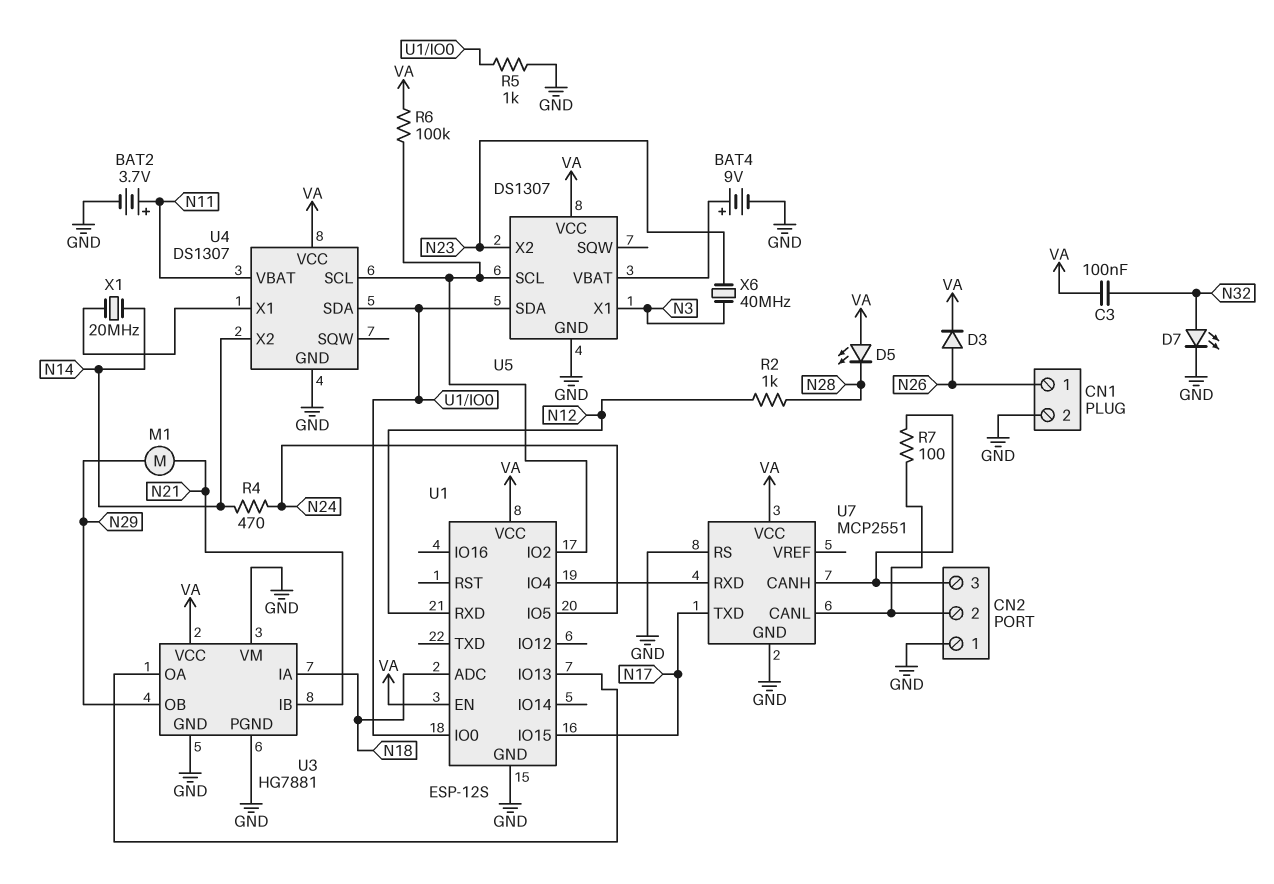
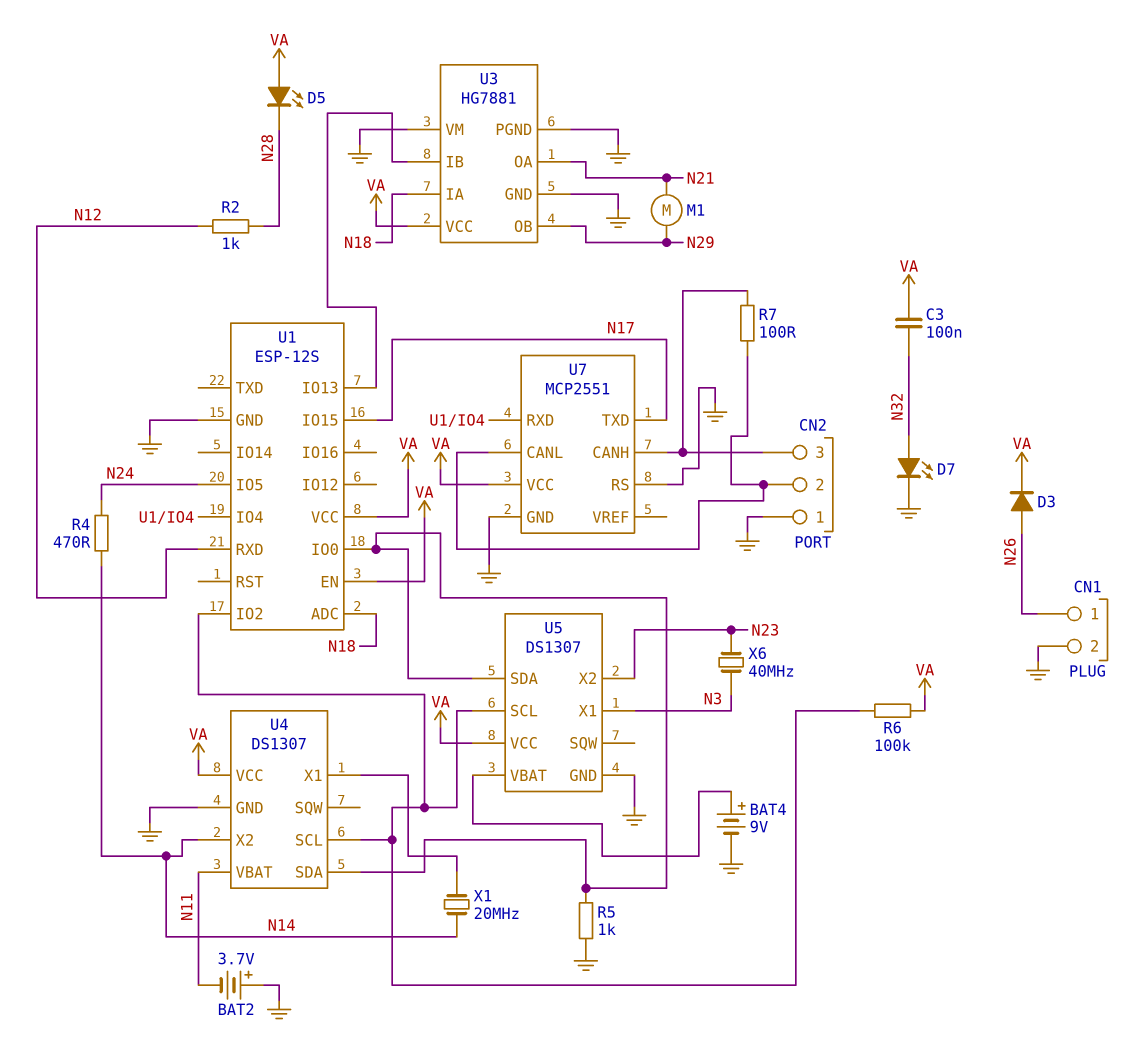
BAT2: 3.7V (plus N11, minus GND) -> 3.7V (plus GND, minus N11)
U3 pin IB: N21 -> U1/IO13
U3 pin OA: U1/IO13 -> N21

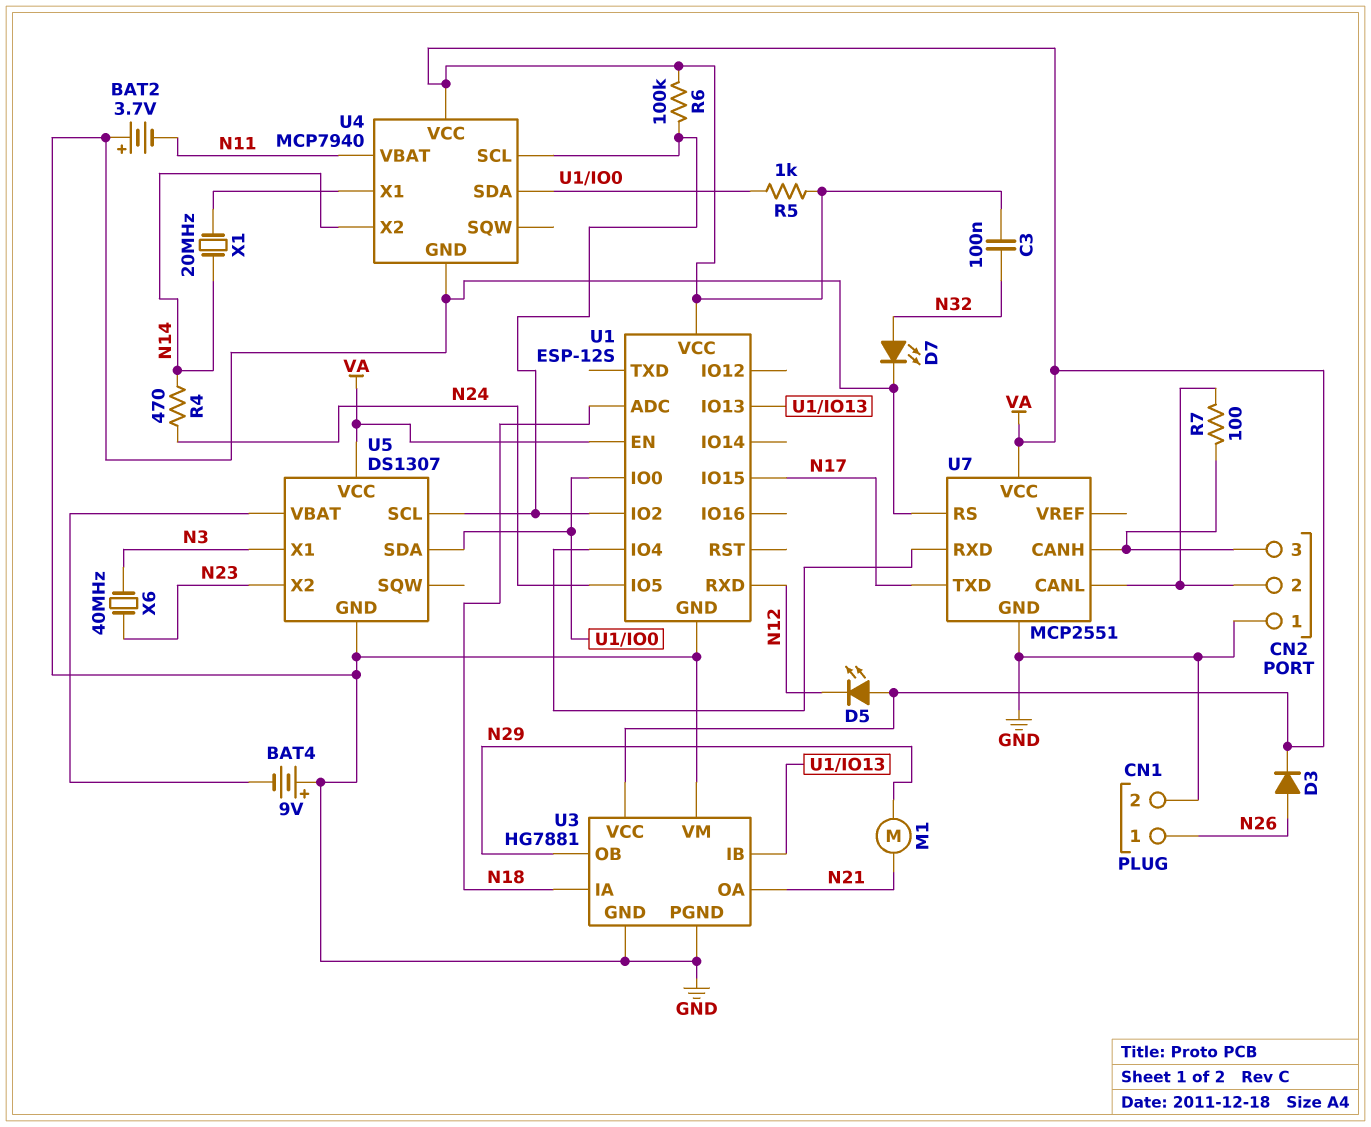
BAT4: 9V (plus U5/VBAT, minus GND) -> 9V (plus GND, minus U5/VBAT)
D5: LED (A VA, K N28) -> LED (A VA, K N12)
R2: 1k (N12, N28) -> none
R5: 1k (GND, U1/IO0) -> 1k (U1/IO0, VA)
U4: DS1307 -> MCP7940

